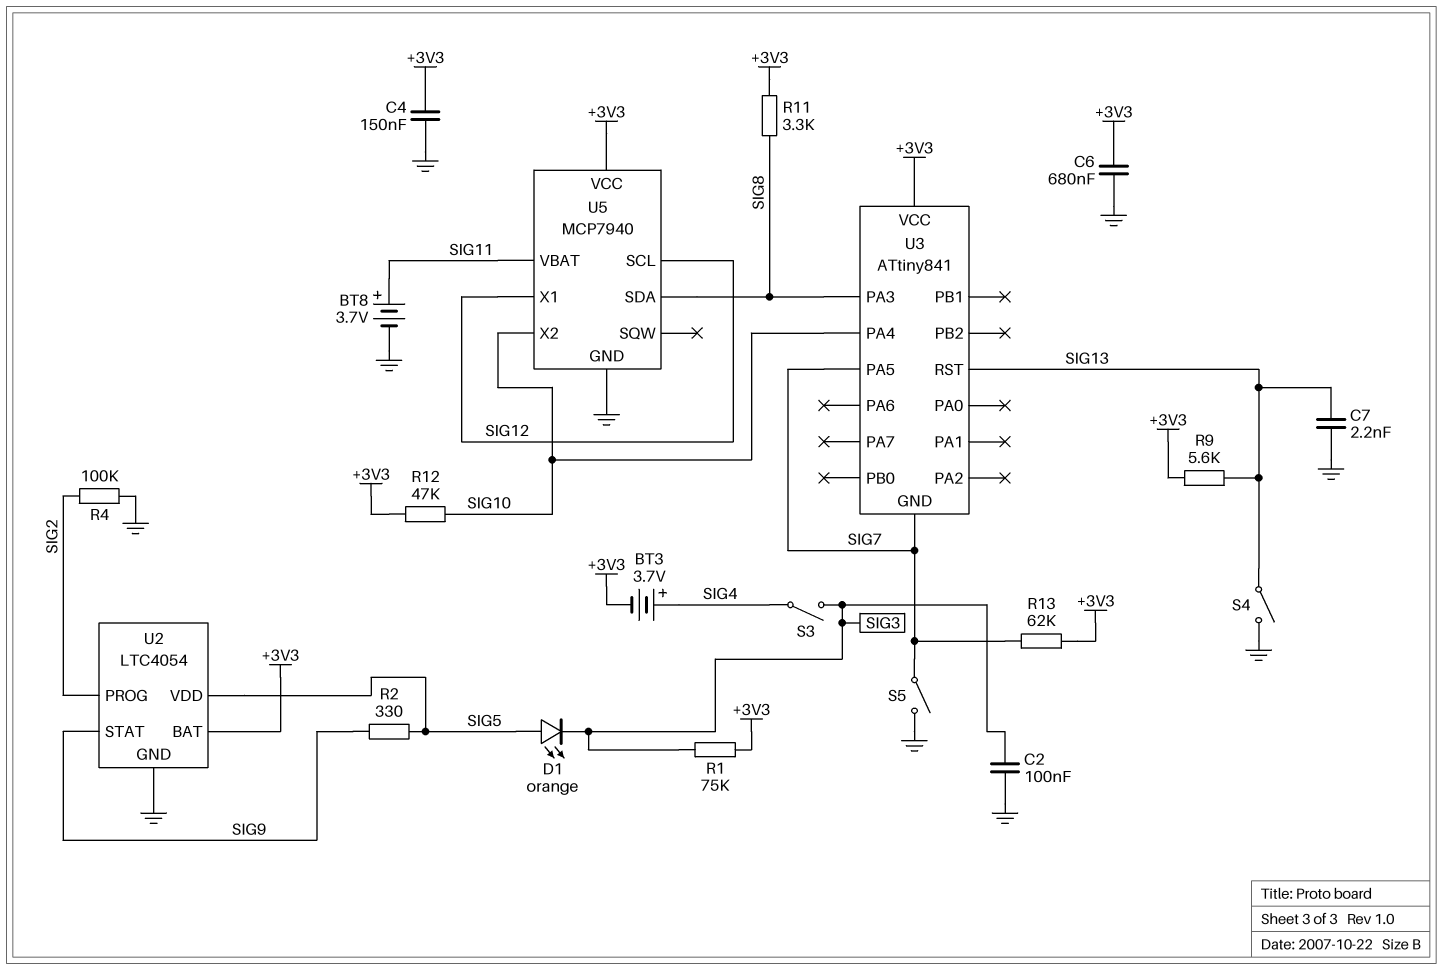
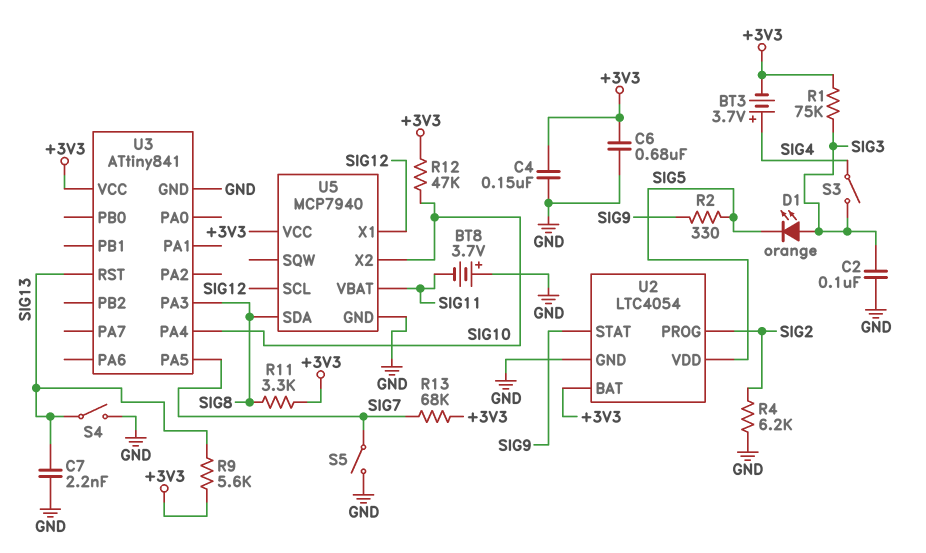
BT8: 3.7V (plus SIG11, minus GND) -> 3.7V (plus GND, minus SIG11)
D1: LED orange (A SIG5, K SIG3) -> LED orange (A SIG3, K SIG5)
R4: 100k (GND, SIG2) -> 6.2k (GND, SIG2)
R13: 62k (+3V3, SIG7) -> 68k (+3V3, SIG7)
U3 pin GND: SIG7 -> GND

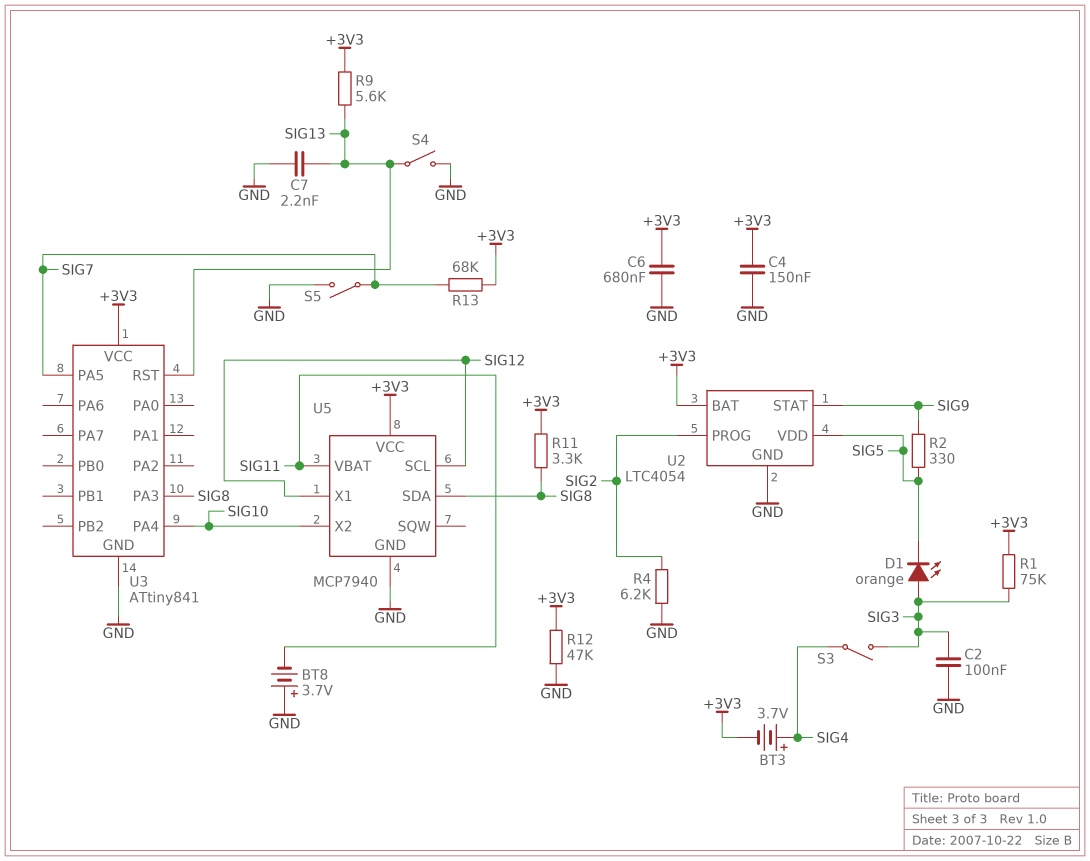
R12: 47k (+3V3, SIG10) -> 47k (+3V3, GND)

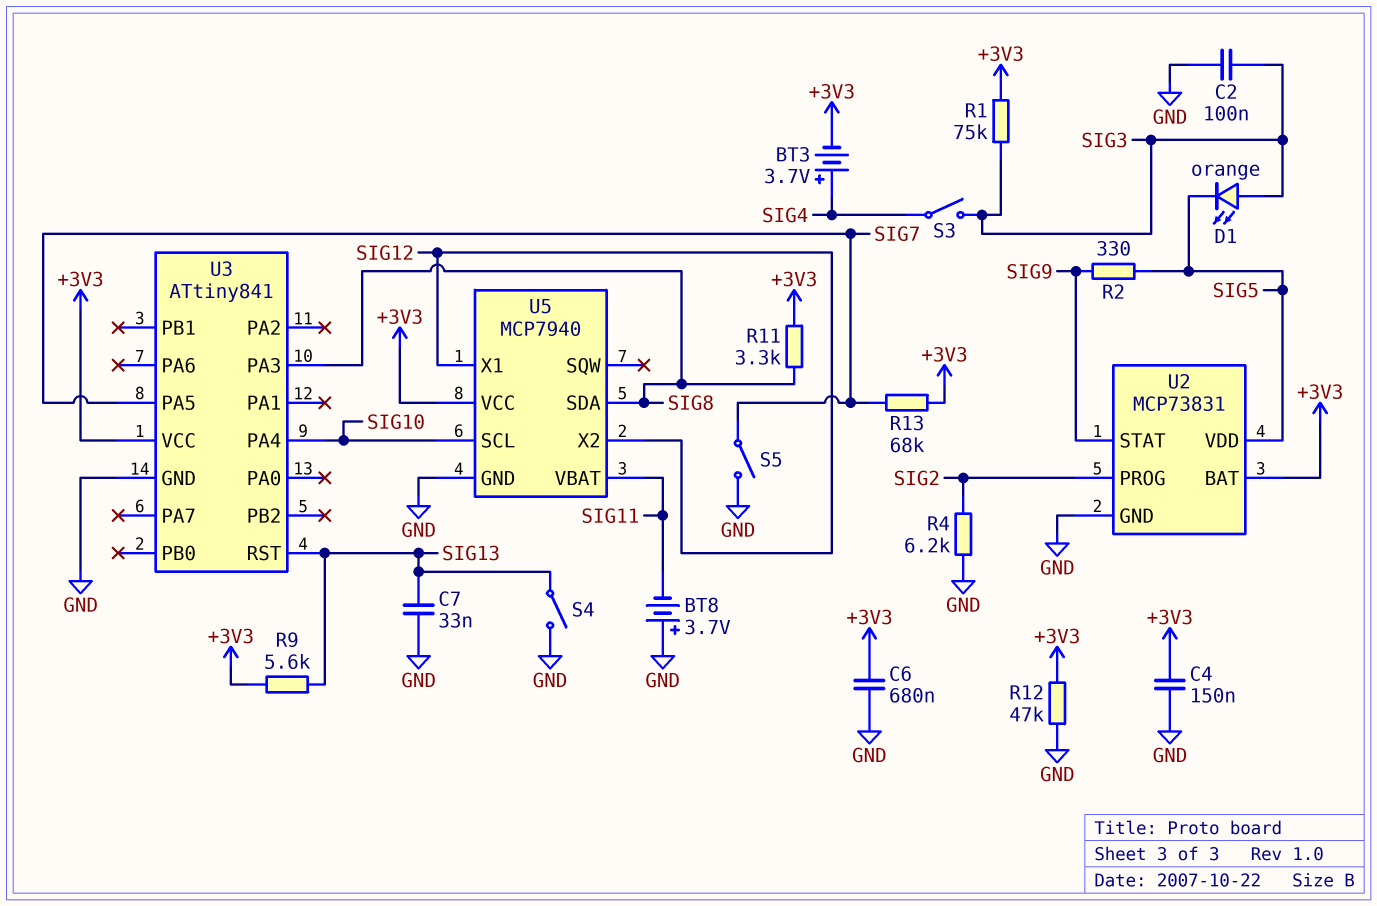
C7: 2.2nF (GND, SIG13) -> 33nF (GND, SIG13)
U2: LTC4054 -> MCP73831
U5 pin SCL: SIG12 -> SIG10
U5 pin X2: SIG10 -> SIG12

